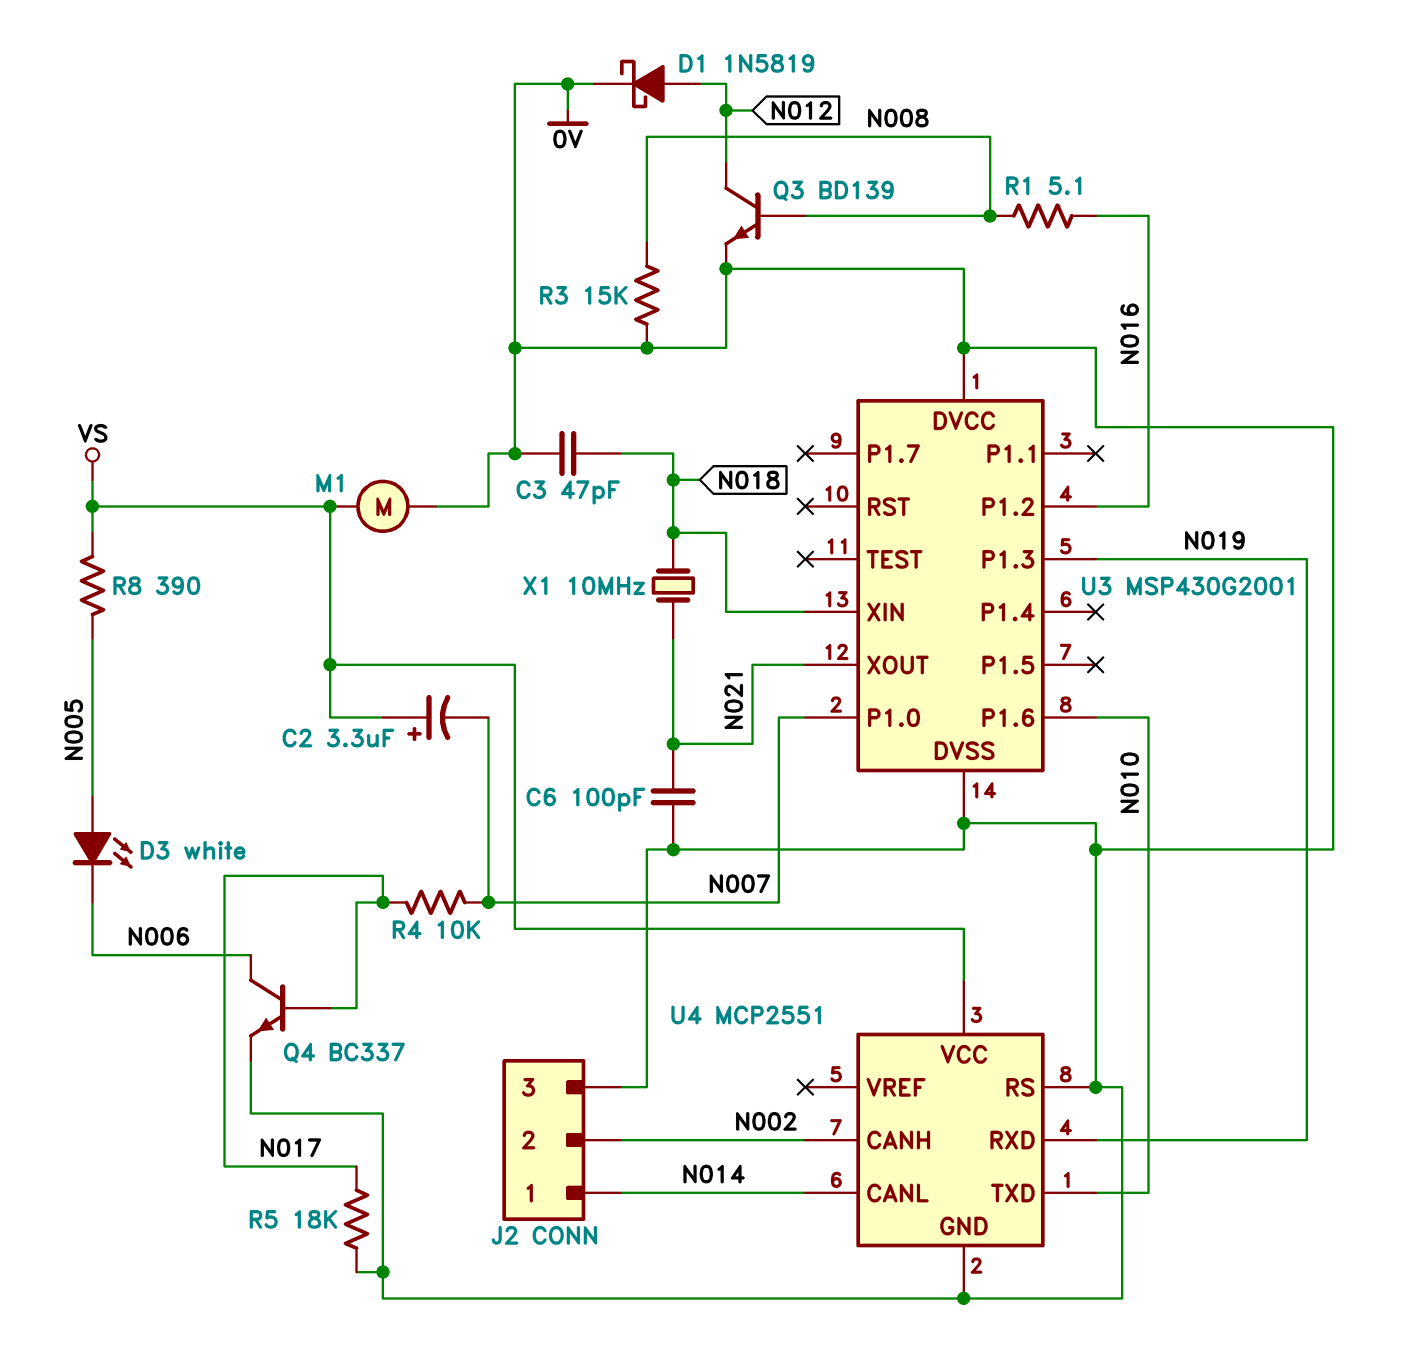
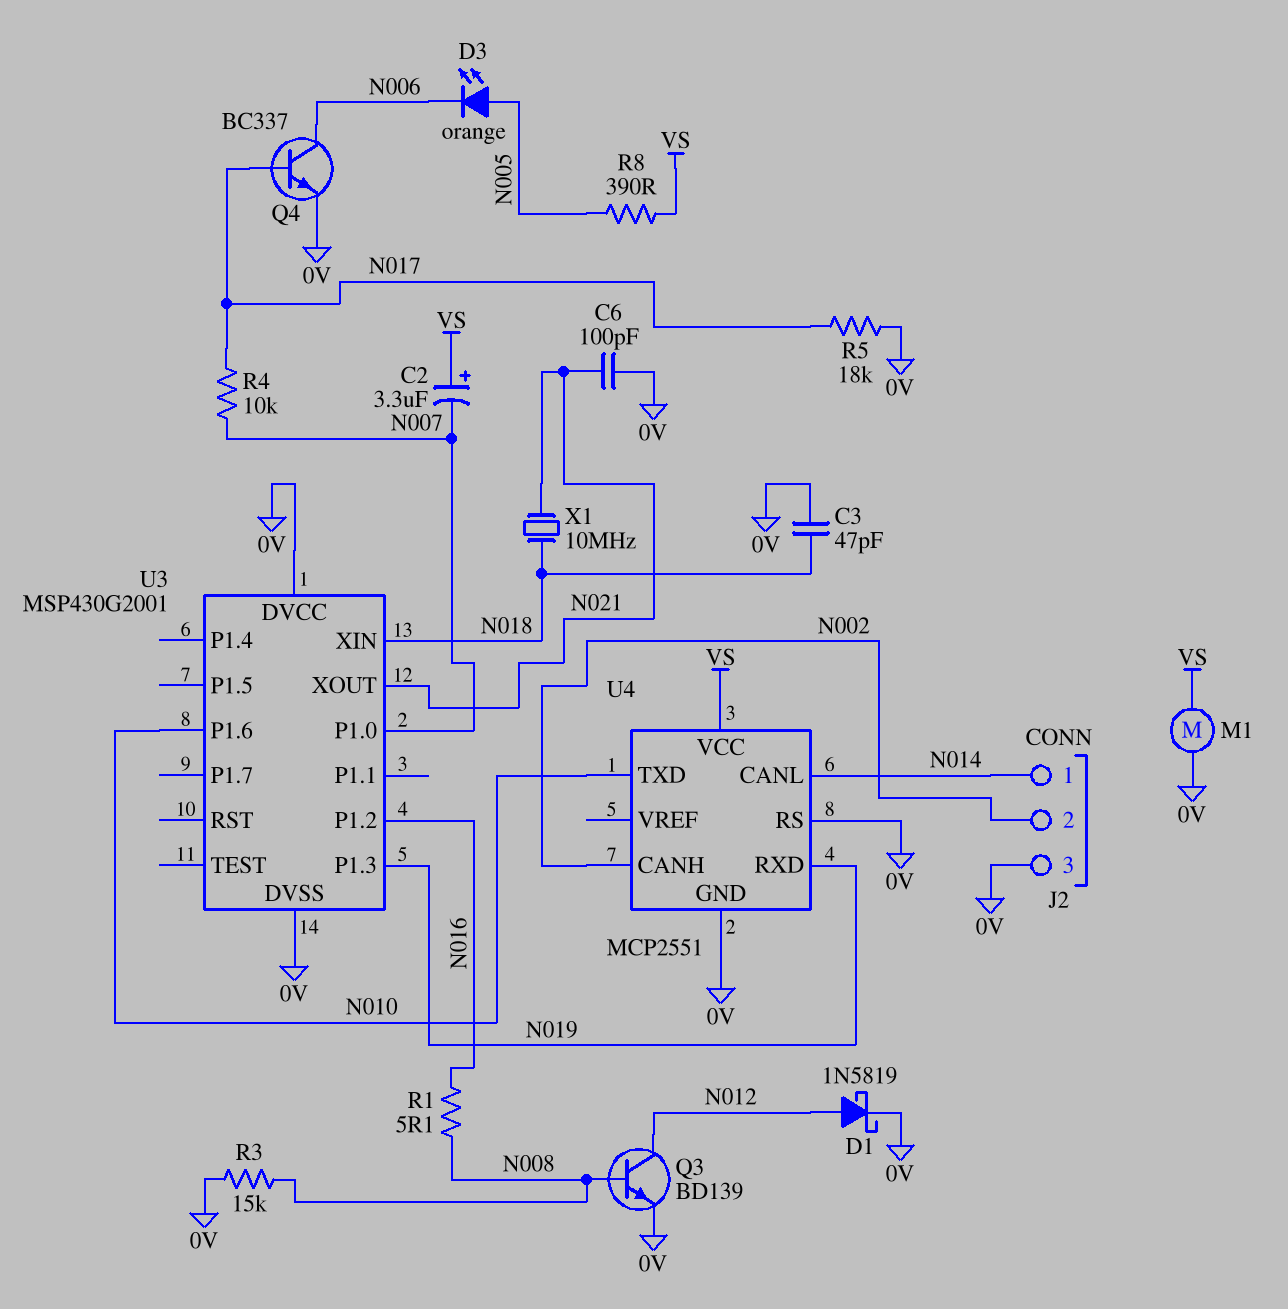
D3: LED white (A N005, K N006) -> LED orange (A N005, K N006)

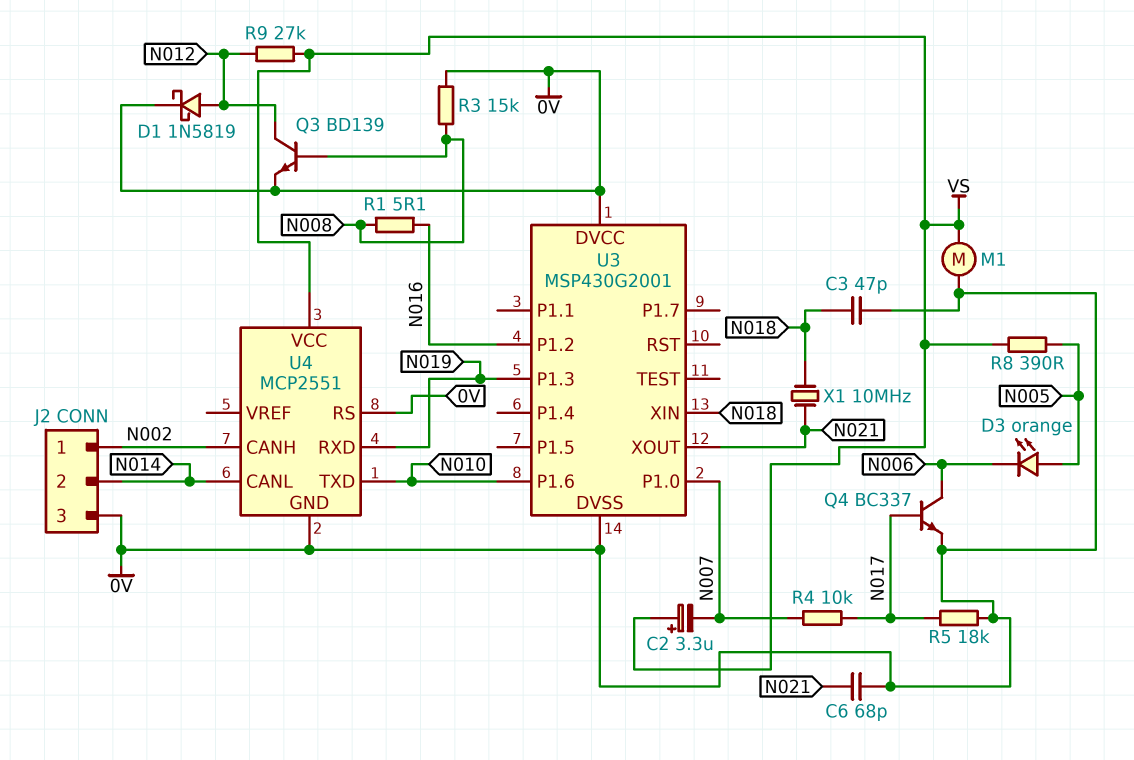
C6: 100pF (0V, N021) -> 68pF (0V, N021)
J2 pin 1: N014 -> N002
J2 pin 2: N002 -> N014
R9: none -> 27k (N012, VS)

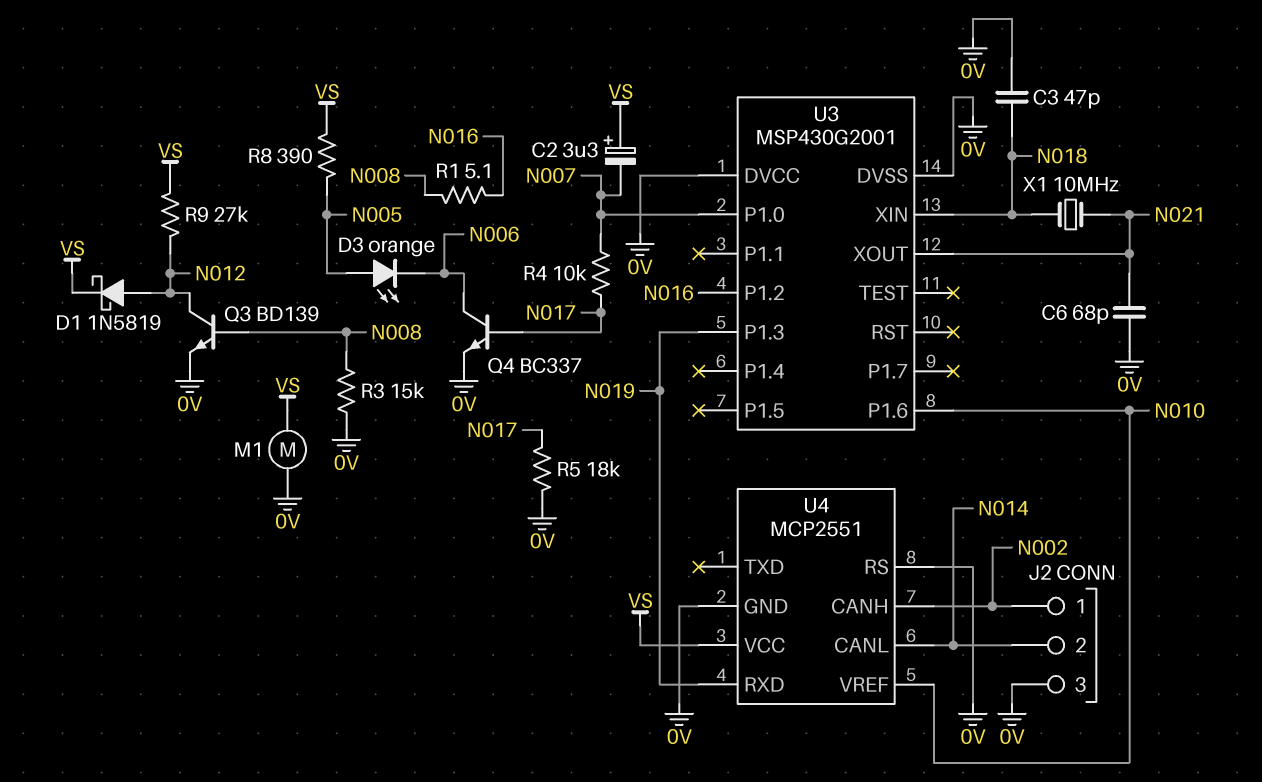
D1: schottky 1N5819 (A N012, K 0V) -> schottky 1N5819 (A N012, K VS)
U4 pin TXD: N010 -> none
U4 pin VREF: none -> N010

